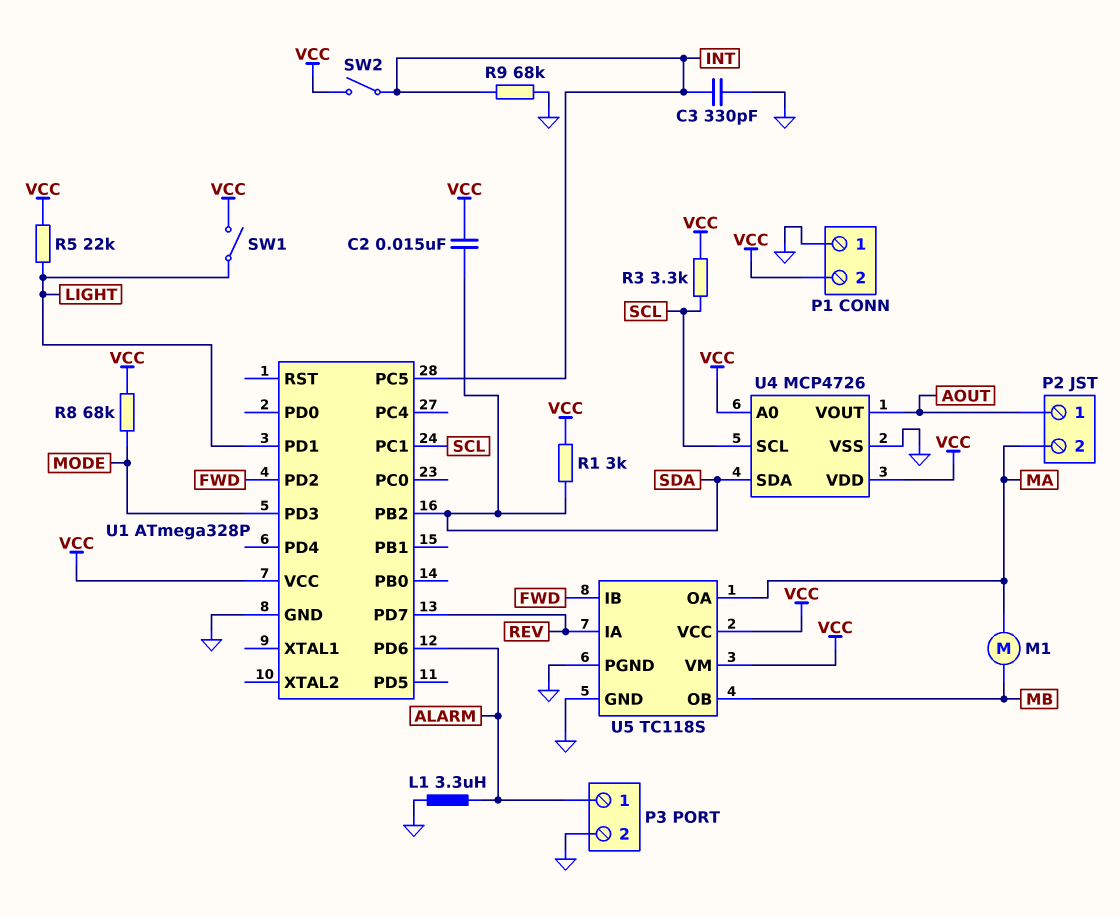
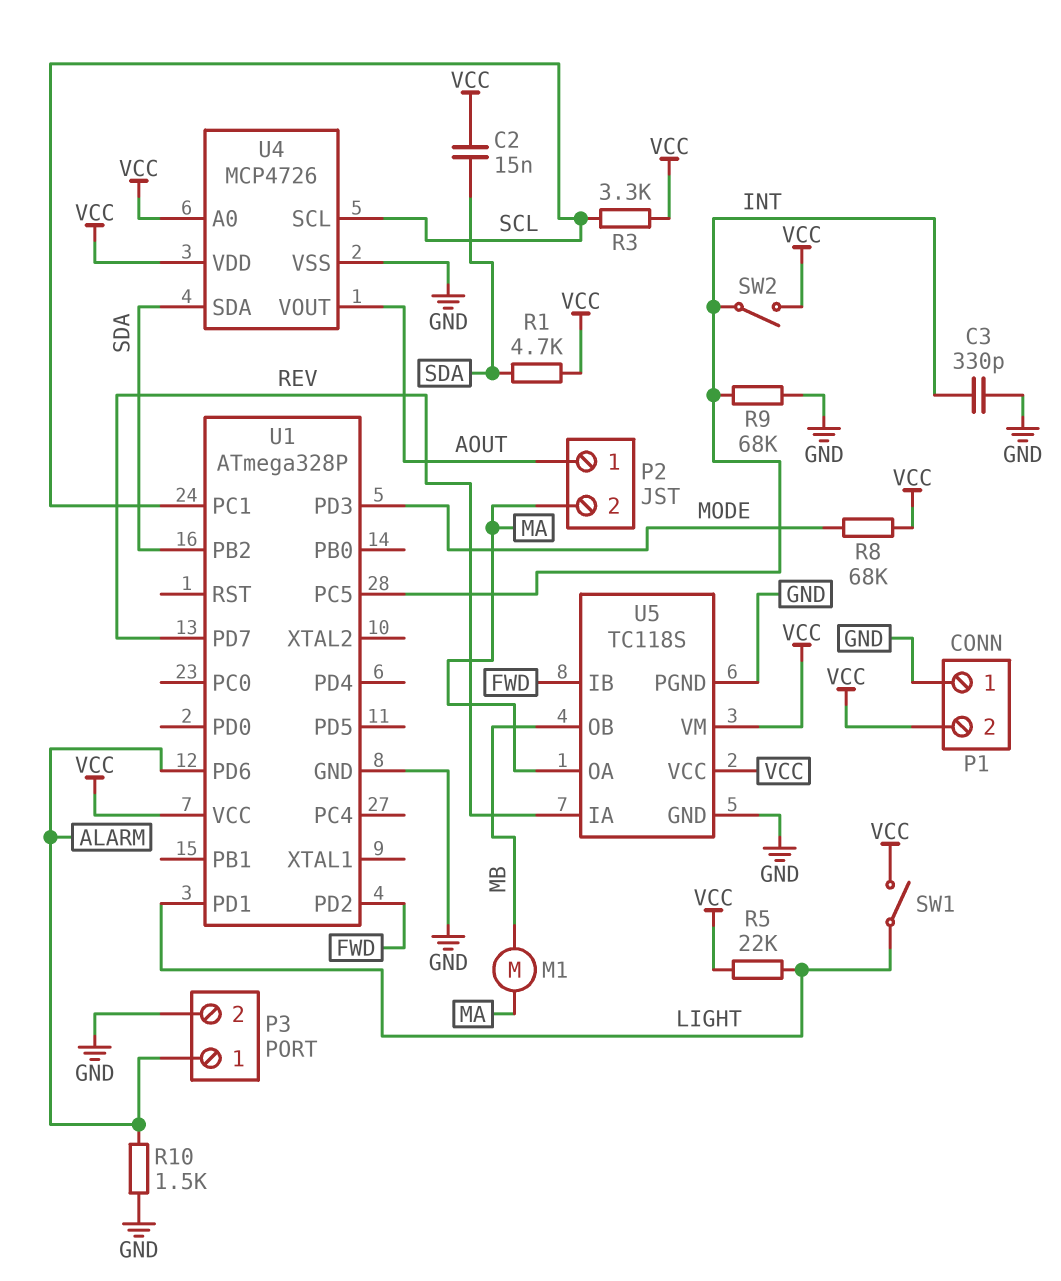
L1: 3.3uH (ALARM, GND) -> none
R1: 3k (SDA, VCC) -> 4.7k (SDA, VCC)
R10: none -> 1.5k (ALARM, GND)

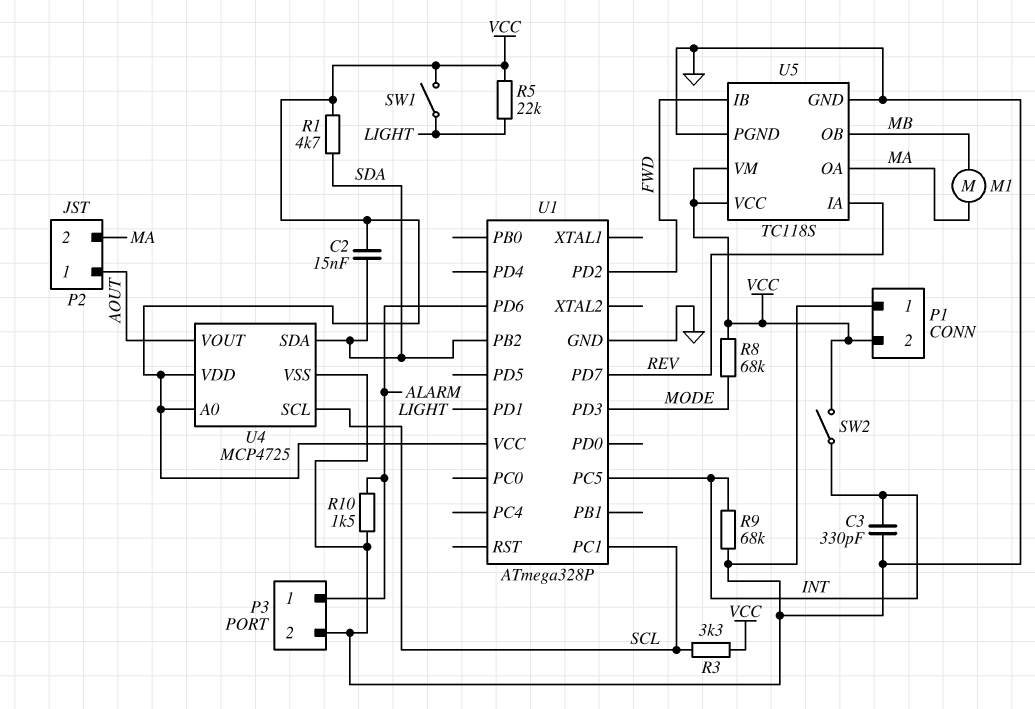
U4: MCP4726 -> MCP4725

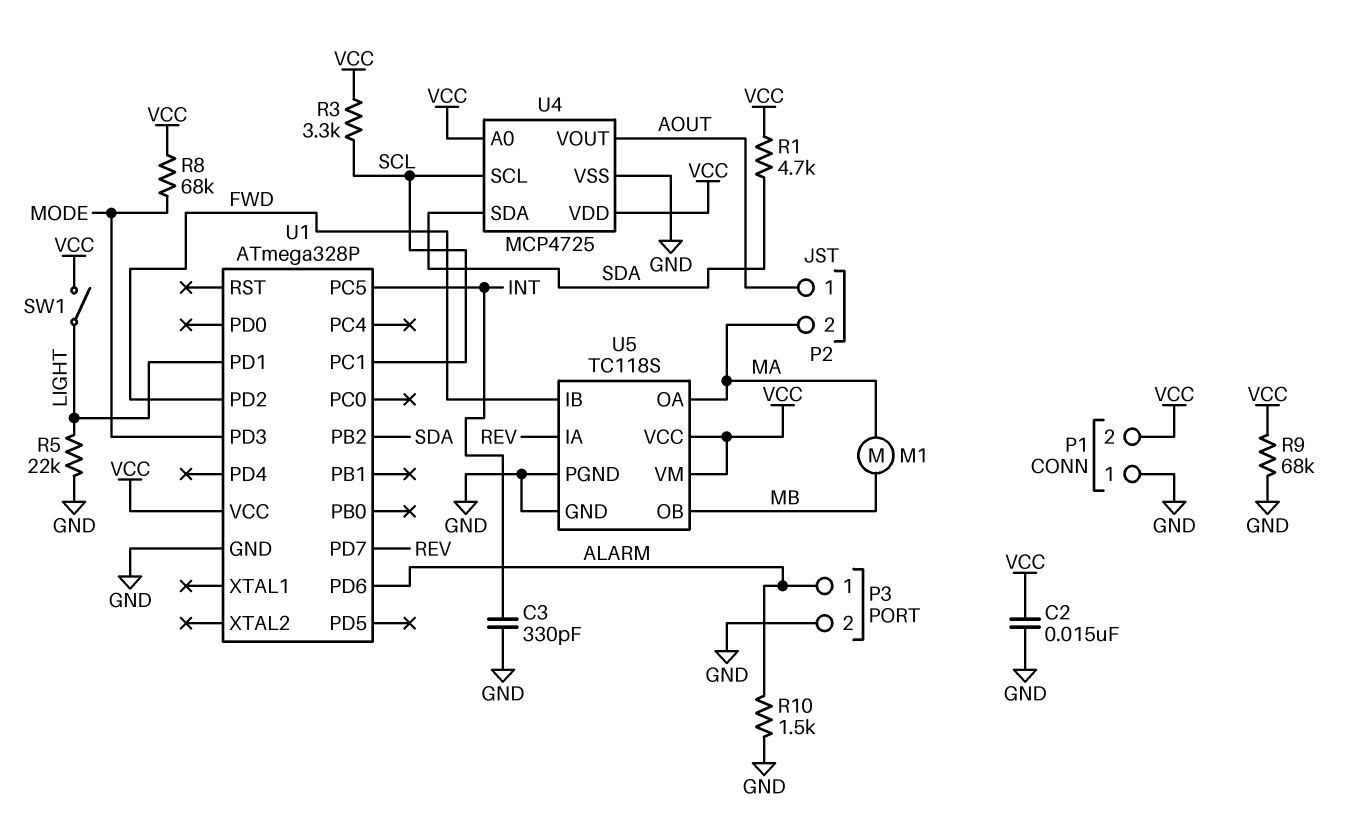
C2: 15nF (SDA, VCC) -> 15nF (GND, VCC)
R5: 22k (LIGHT, VCC) -> 22k (GND, LIGHT)
R9: 68k (GND, INT) -> 68k (GND, VCC)
SW2: switch (INT, VCC) -> none

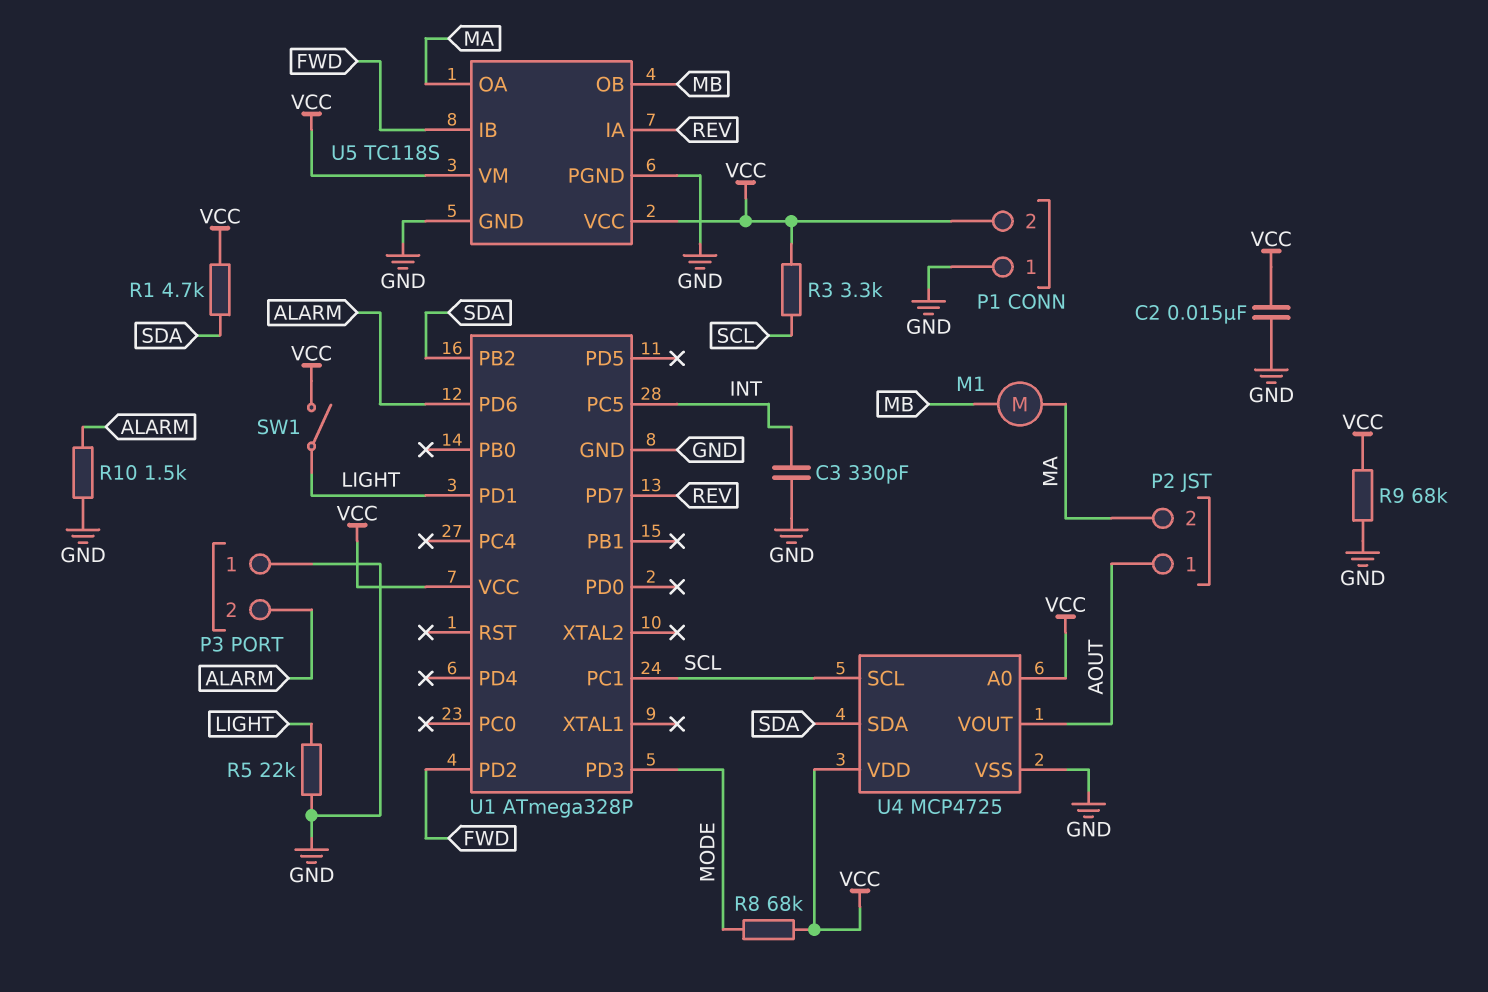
P3 pin 1: ALARM -> GND
P3 pin 2: GND -> ALARM

